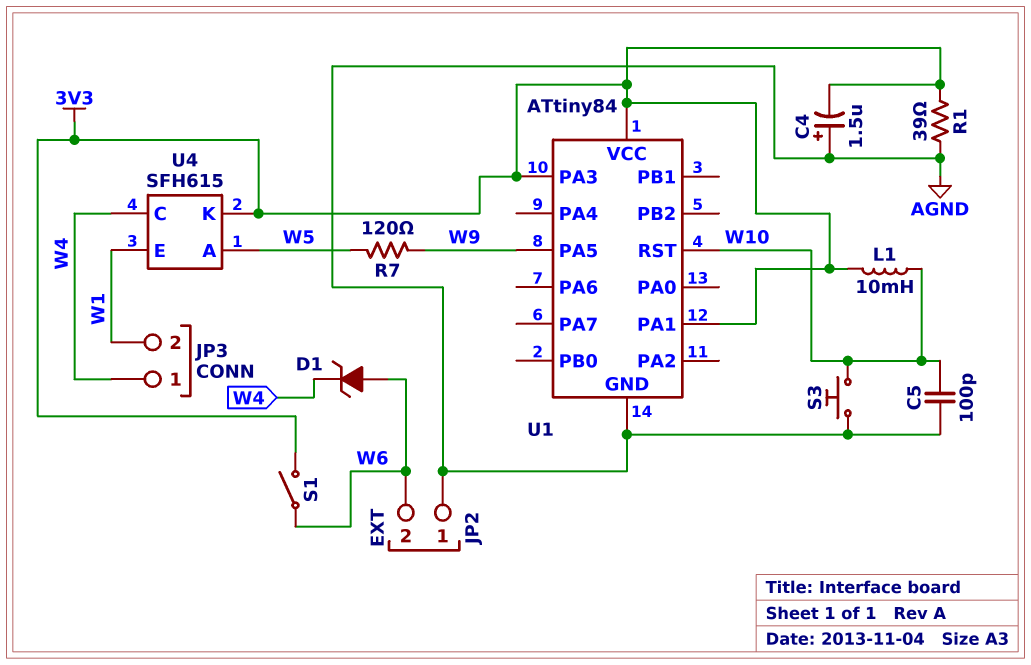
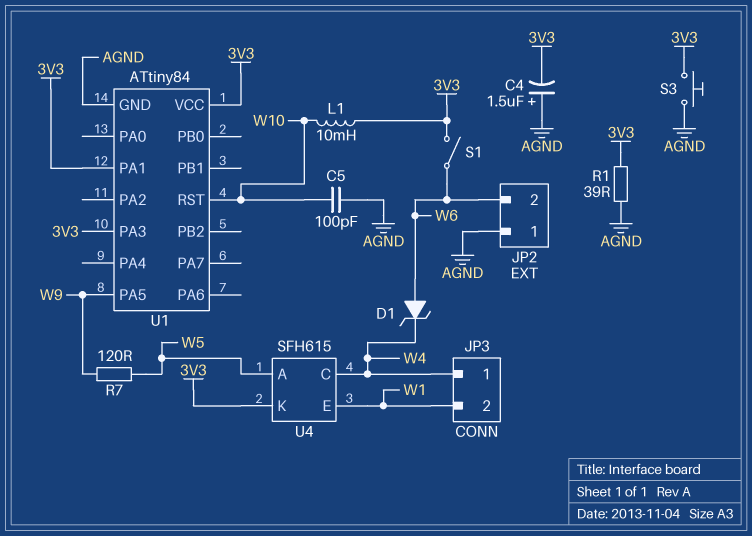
S3: button (AGND, W10) -> button (3V3, AGND)

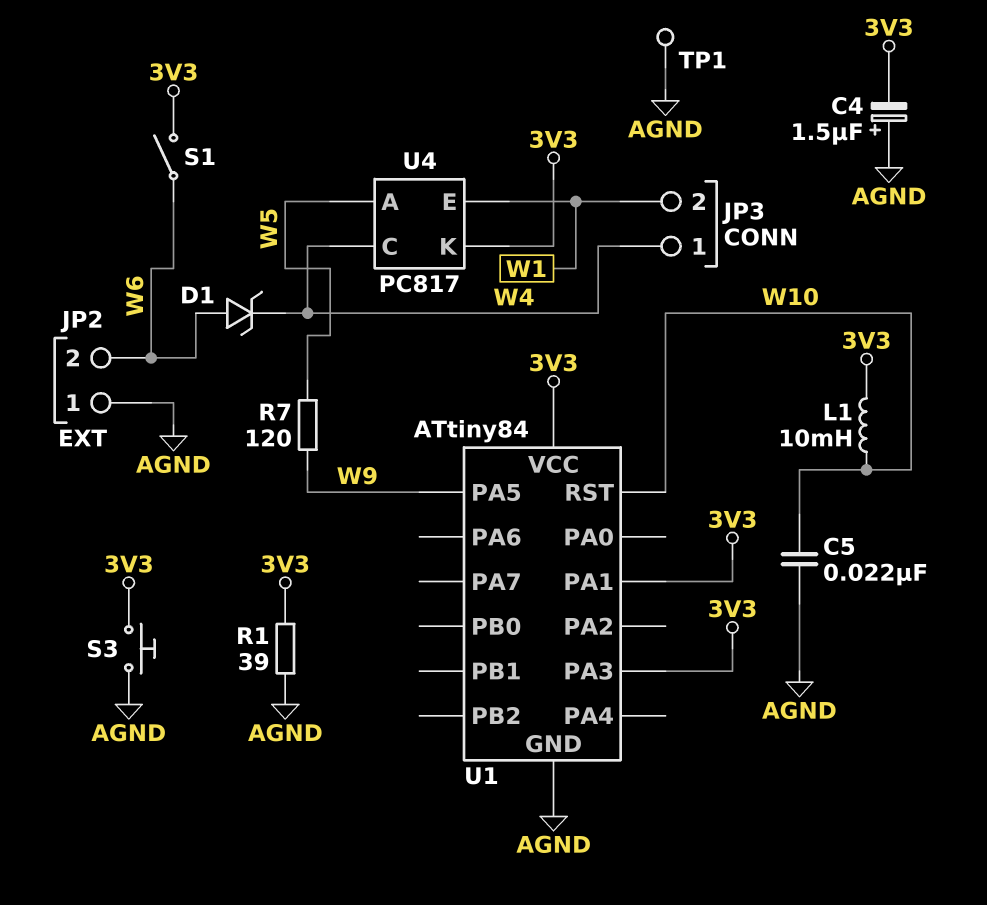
C5: 100pF (AGND, W10) -> 22nF (AGND, W10)
TP1: none -> test point (AGND)
U4: SFH615 -> PC817

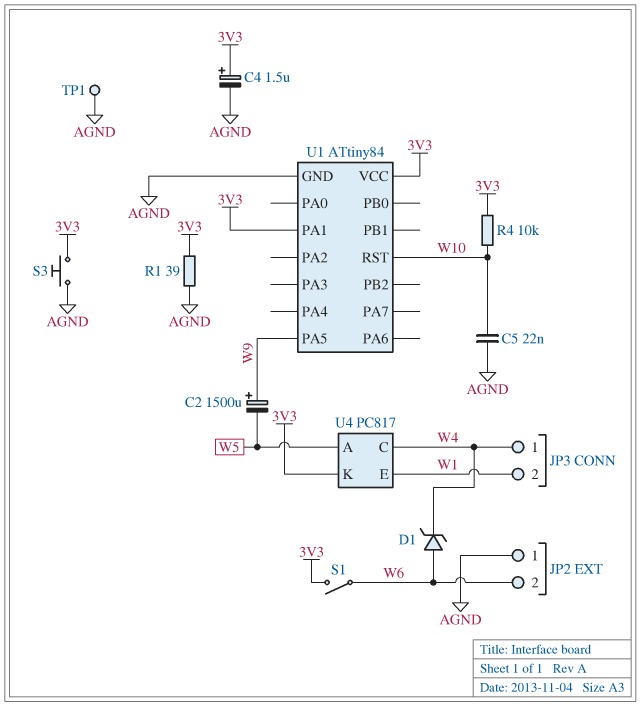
C2: none -> 1500uF (plus W9, minus W5)
C4: 1.5uF (plus AGND, minus 3V3) -> 1.5uF (plus 3V3, minus AGND)
L1: 10mH (3V3, W10) -> none
R4: none -> 10k (3V3, W10)
R7: 120 (W5, W9) -> none
U1 pin PA3: 3V3 -> none

